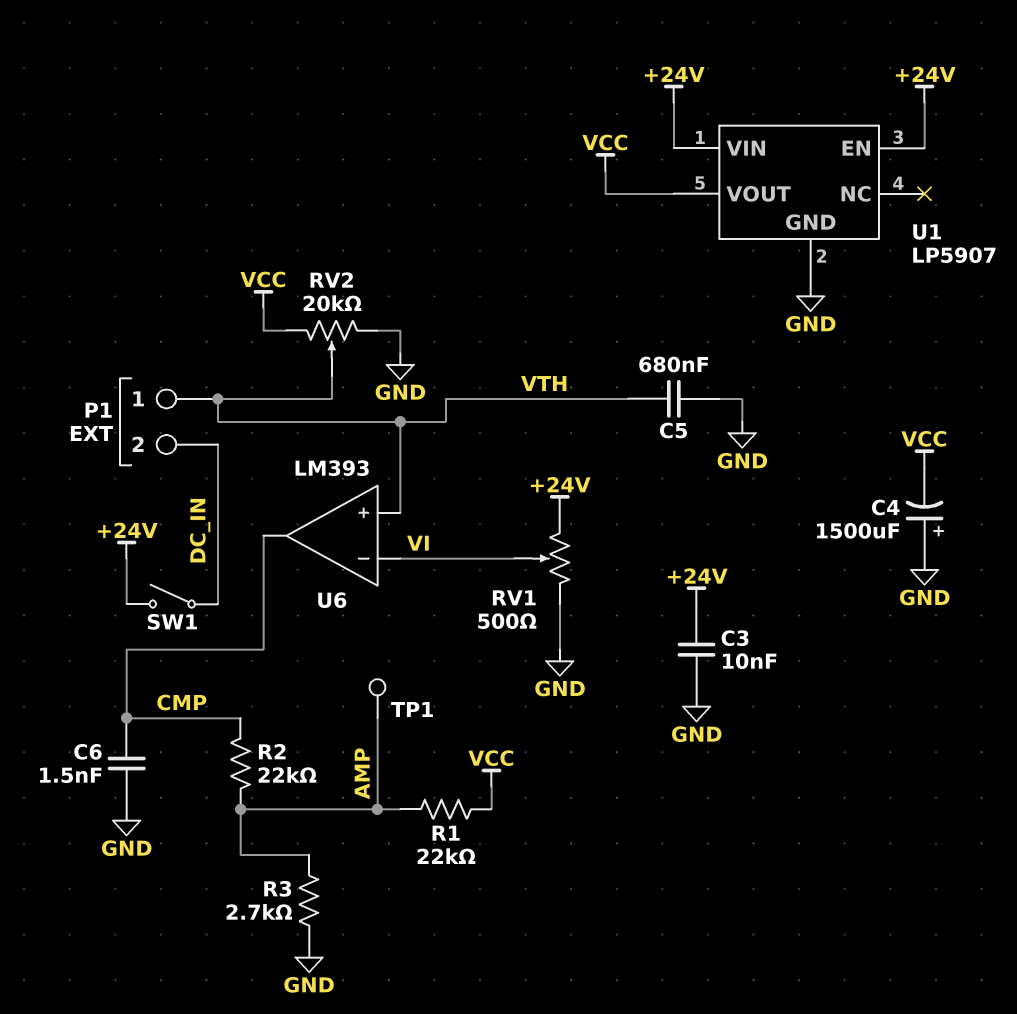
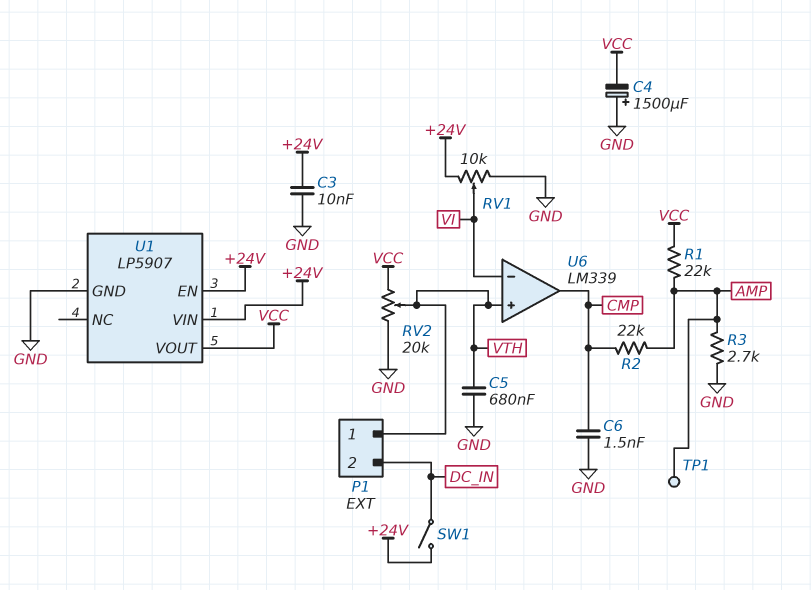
RV1: 500 (+24V, GND, wiper VI) -> 10k (+24V, GND, wiper VI)
U6: LM393 -> LM339

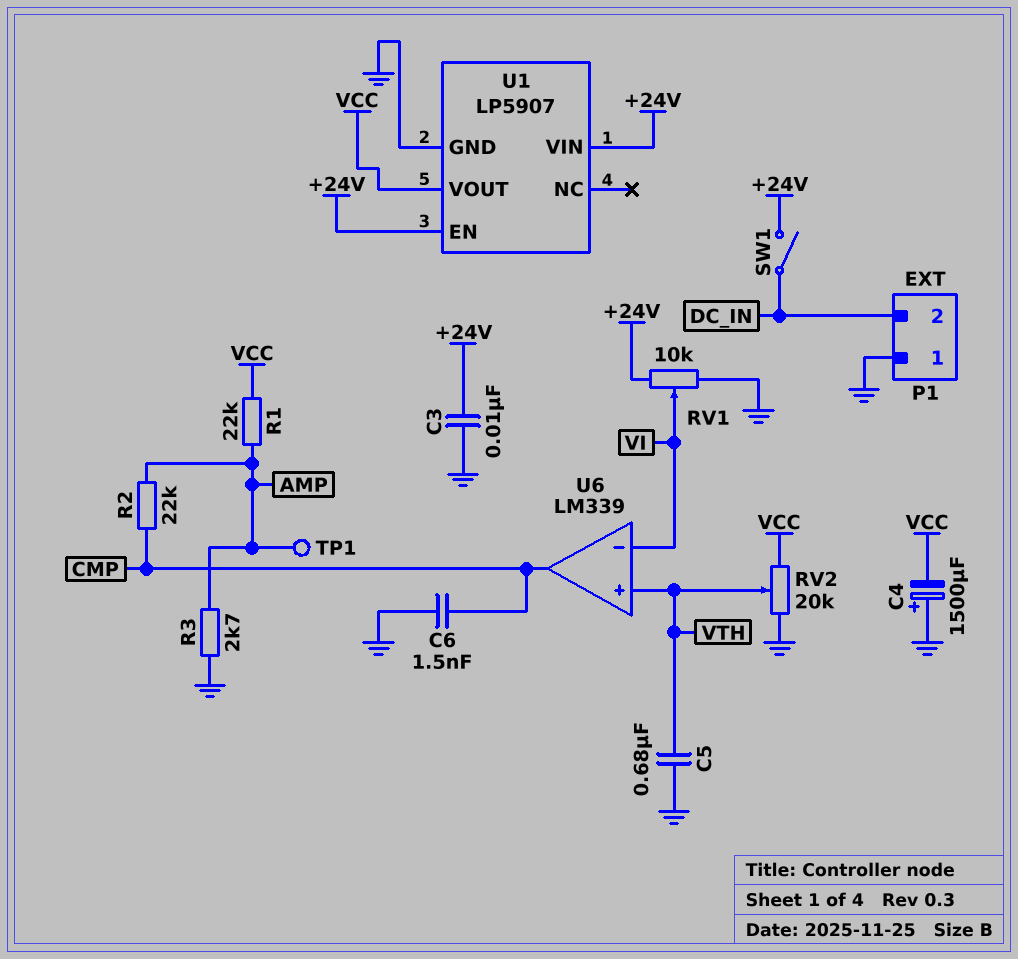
P1 pin 1: VTH -> GND

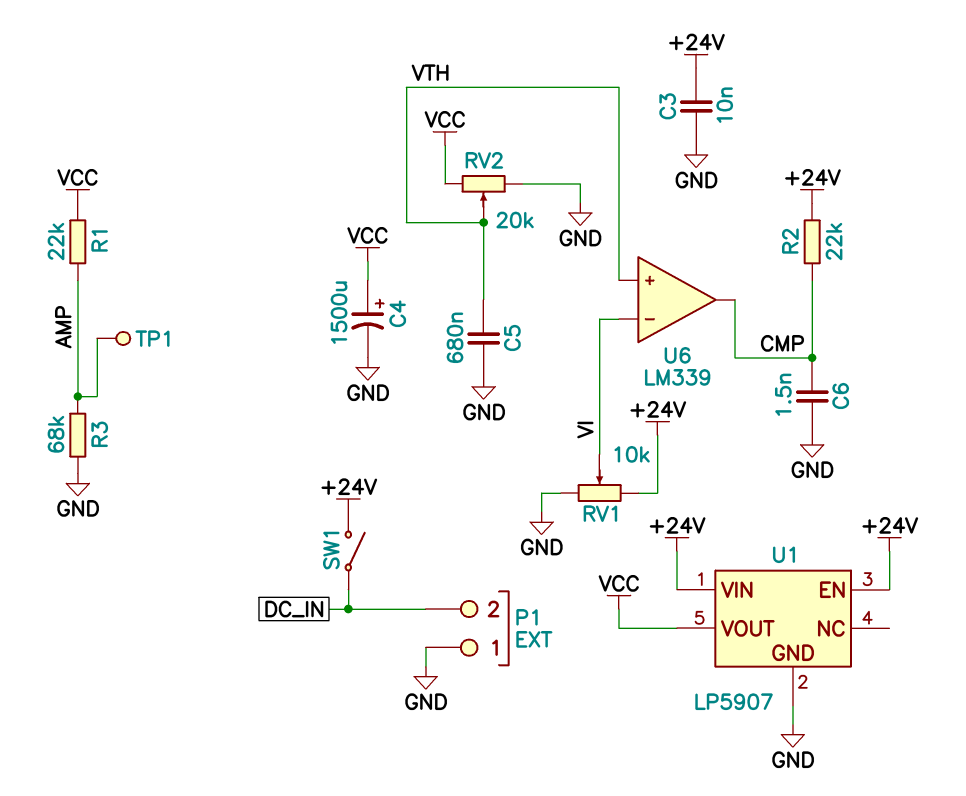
C4: 1500uF (plus GND, minus VCC) -> 1500uF (plus VCC, minus GND)
R2: 22k (AMP, CMP) -> 22k (+24V, CMP)
R3: 2.7k (AMP, GND) -> 68k (AMP, GND)

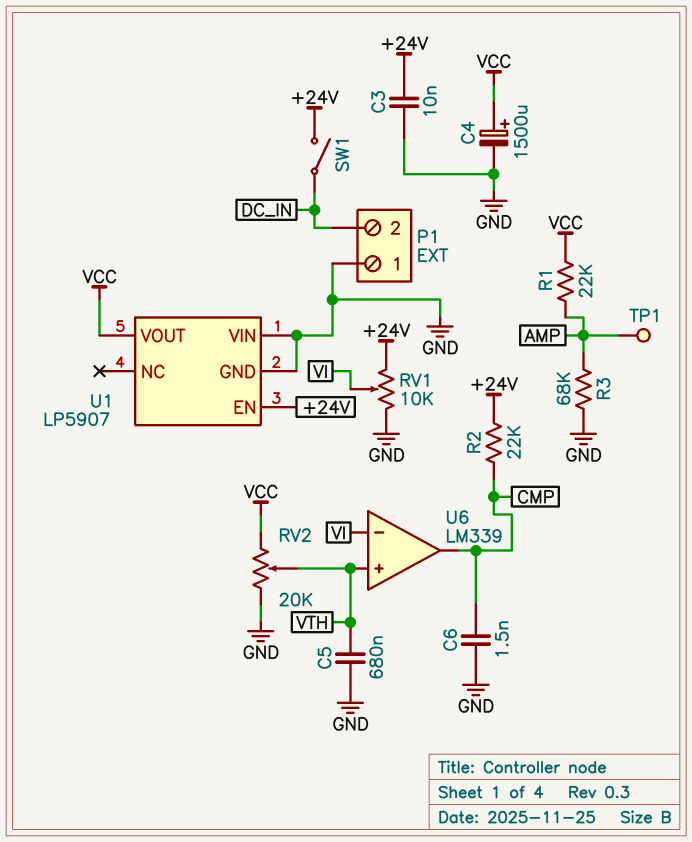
U1 pin VIN: +24V -> GND

